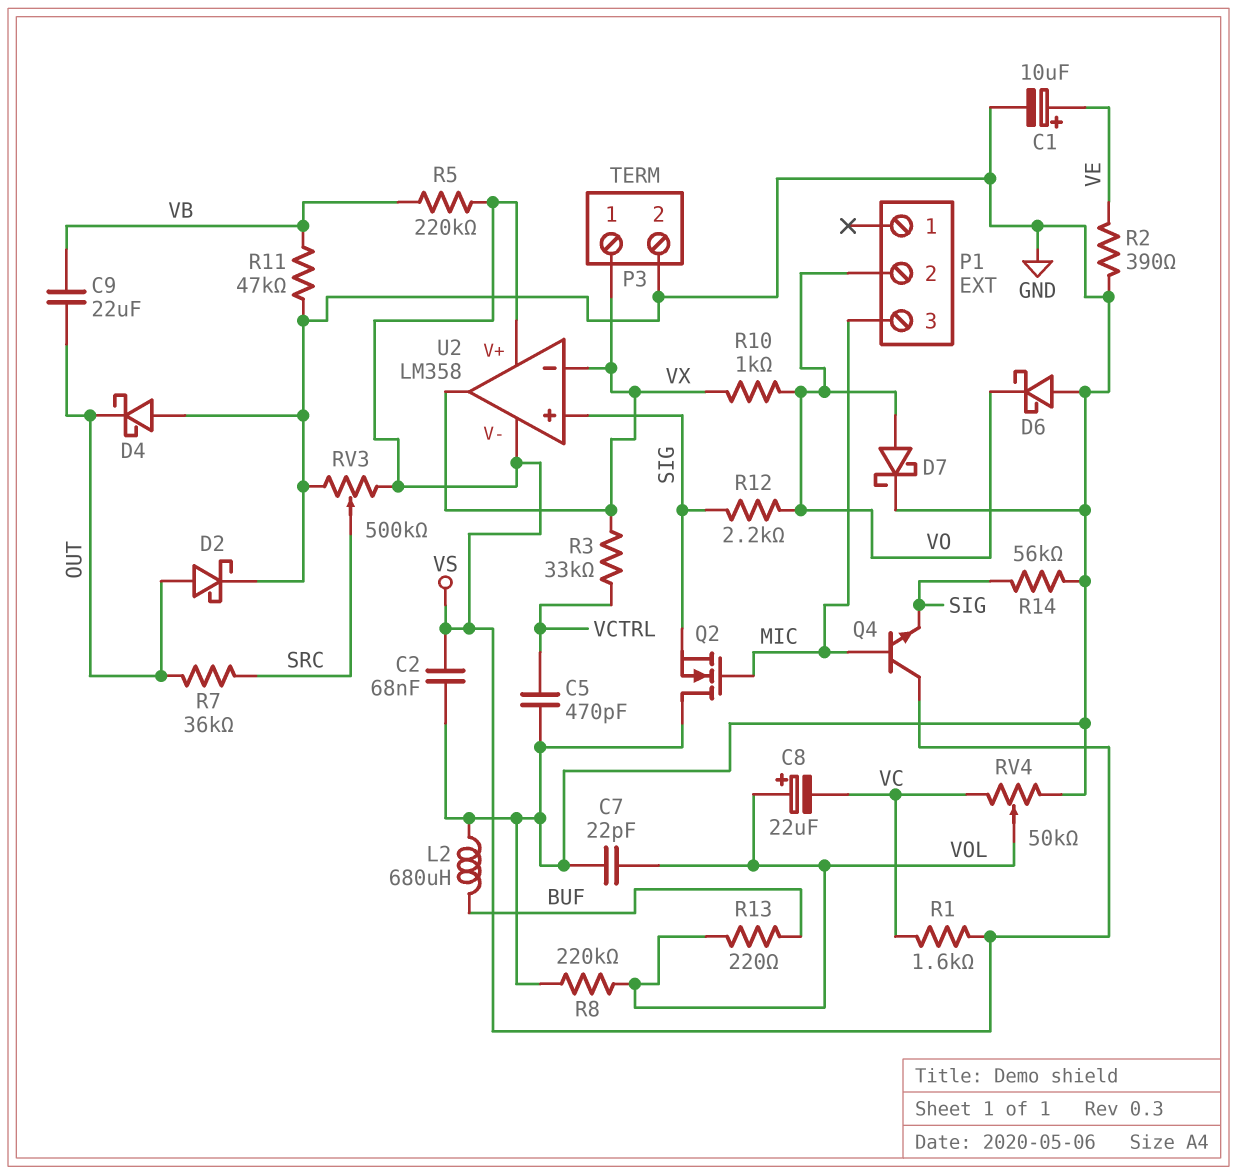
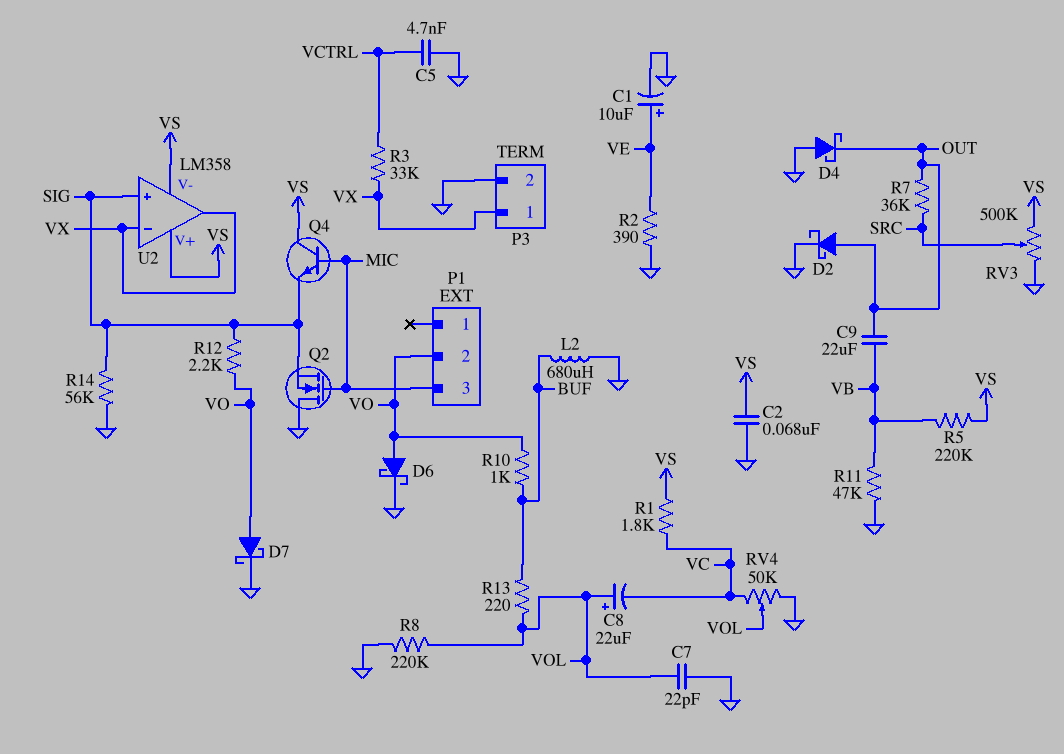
C5: 470pF (GND, VCTRL) -> 4.7nF (GND, VCTRL)
D6: schottky (A GND, K VO) -> schottky (A VO, K GND)
R1: 1.6k (VC, VS) -> 1.8k (VC, VS)
R10: 1k (VO, VX) -> 1k (BUF, VO)

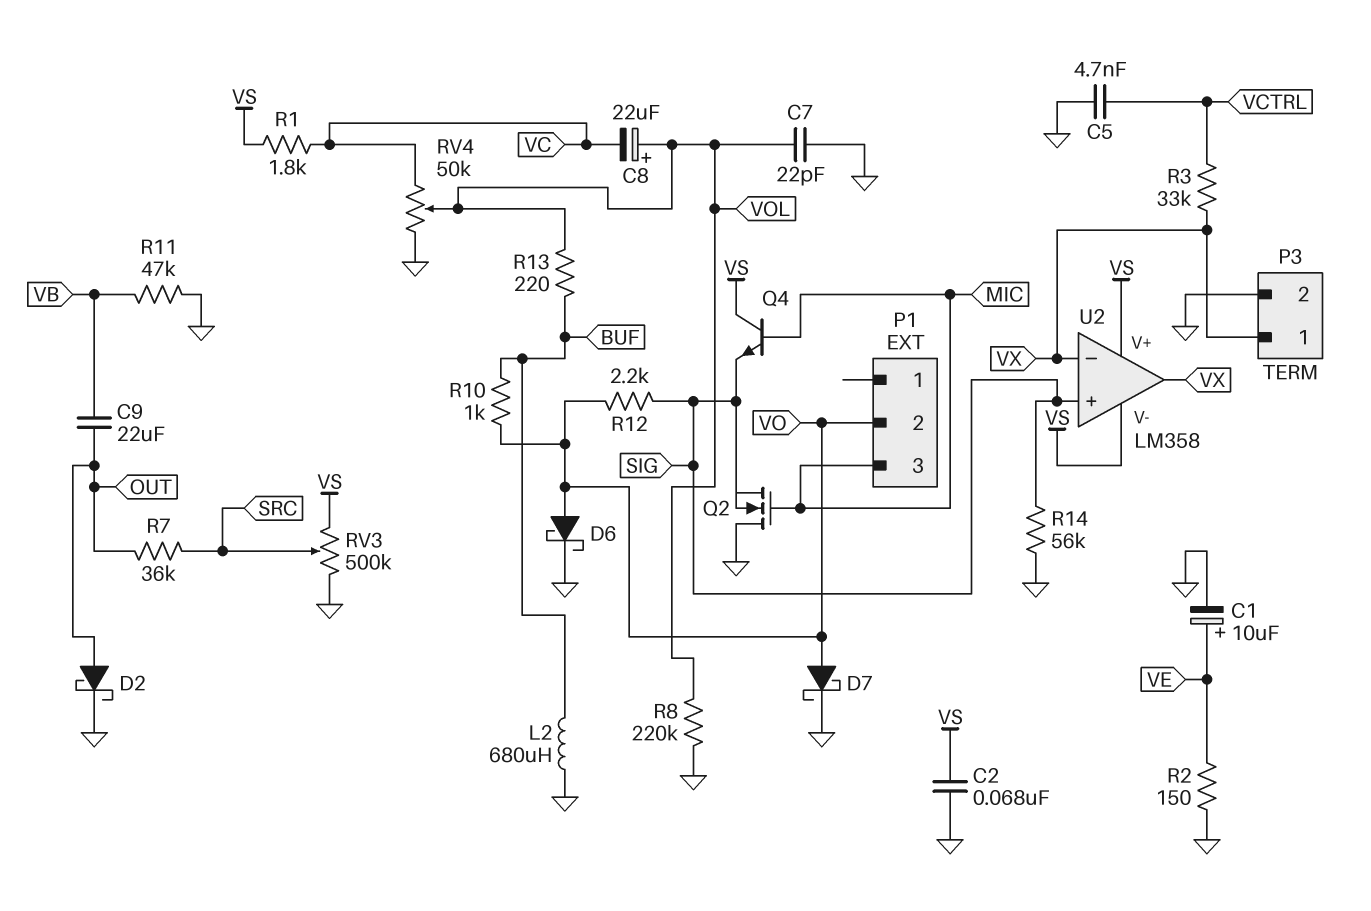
D4: schottky (A GND, K OUT) -> none
R2: 390 (GND, VE) -> 150 (GND, VE)
R5: 220k (VB, VS) -> none

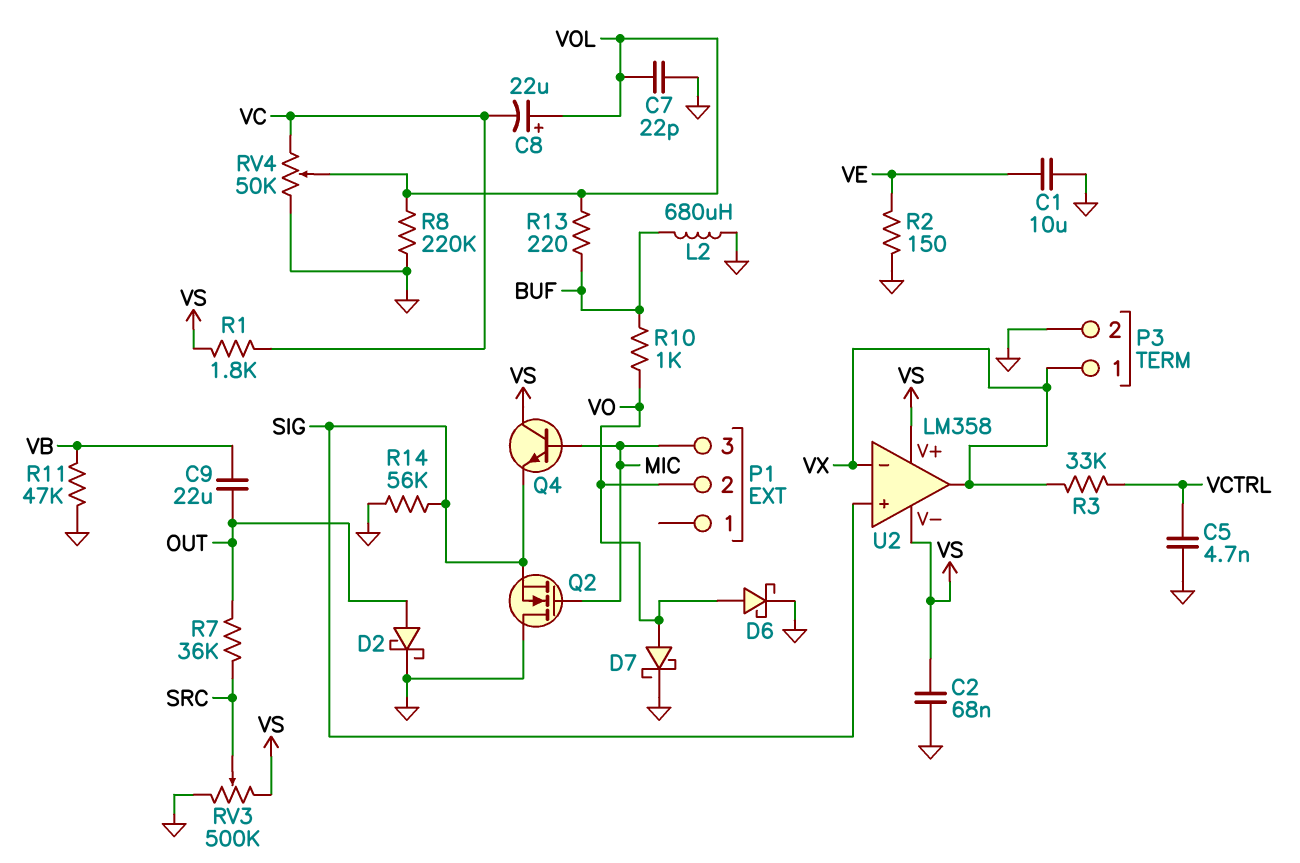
C1: 10uF (plus VE, minus GND) -> 10uF (GND, VE)
R12: 2.2k (SIG, VO) -> none

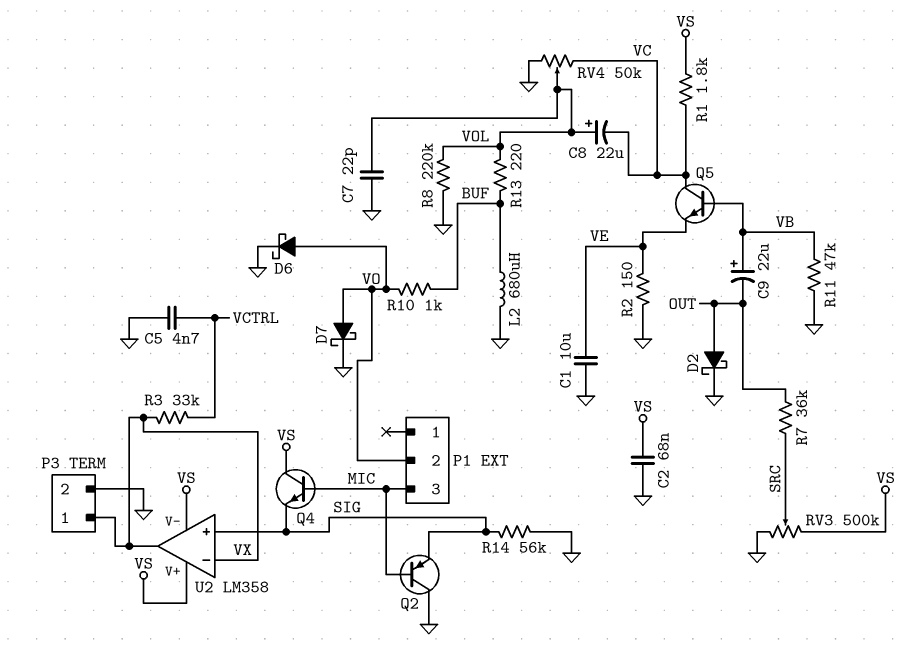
C9: 22uF (OUT, VB) -> 22uF (plus VB, minus OUT)
Q2: NMOS (G MIC, D GND, S SIG) -> PNP (B MIC, C GND, E SIG)
Q5: none -> NPN (B VB, C VC, E VE)

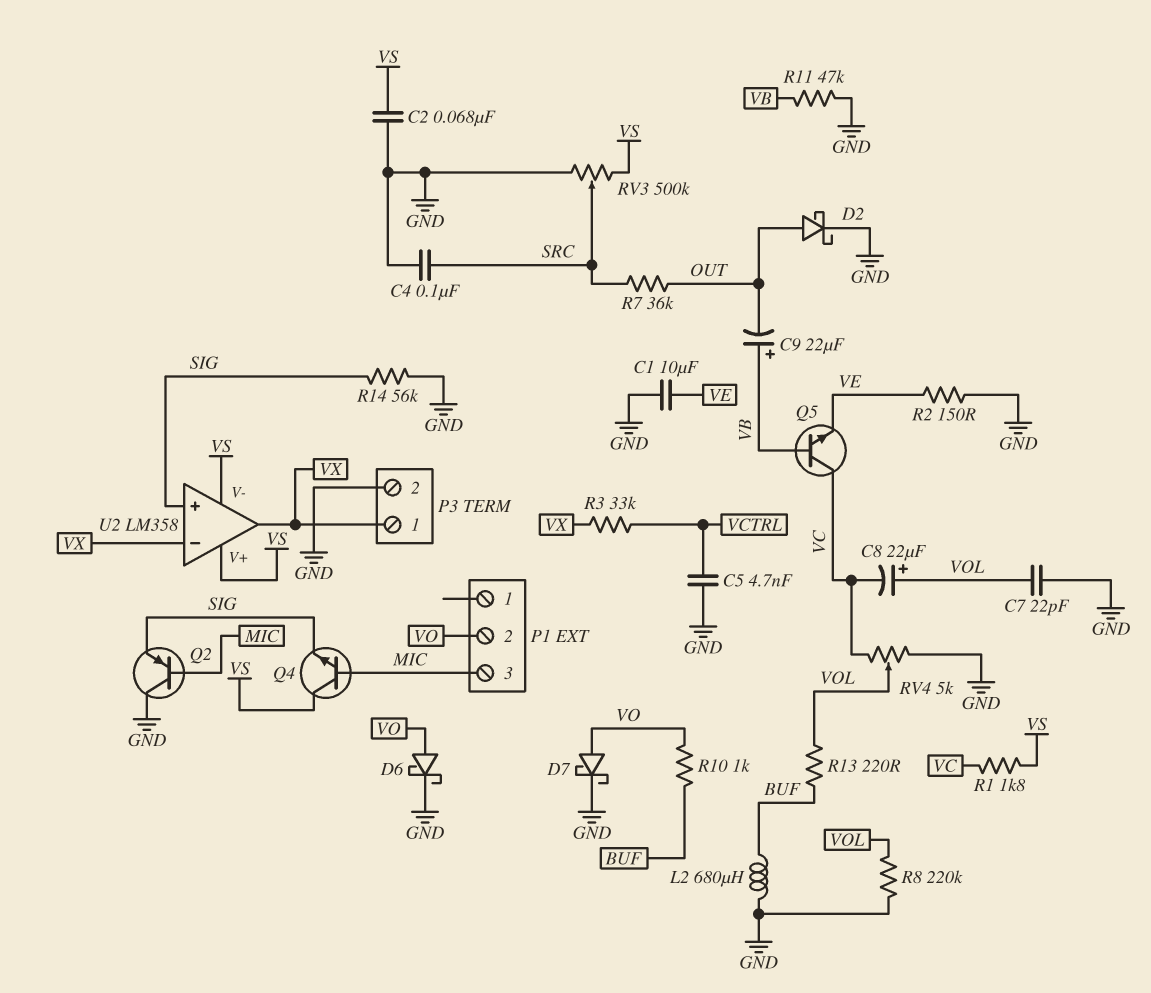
C4: none -> 100nF (GND, SRC)
RV4: 50k (GND, VC, wiper VOL) -> 5k (GND, VC, wiper VOL)

